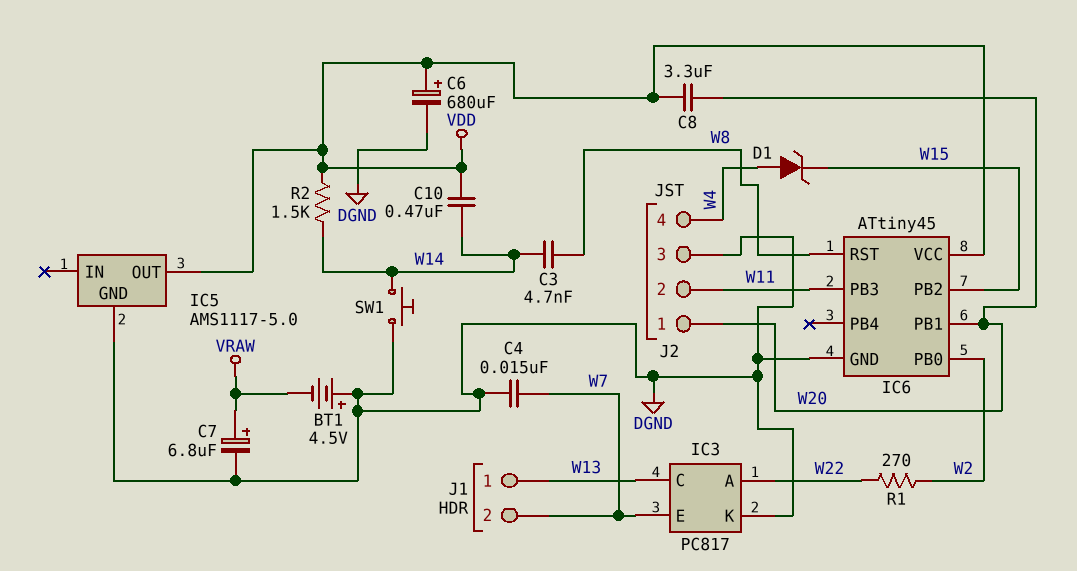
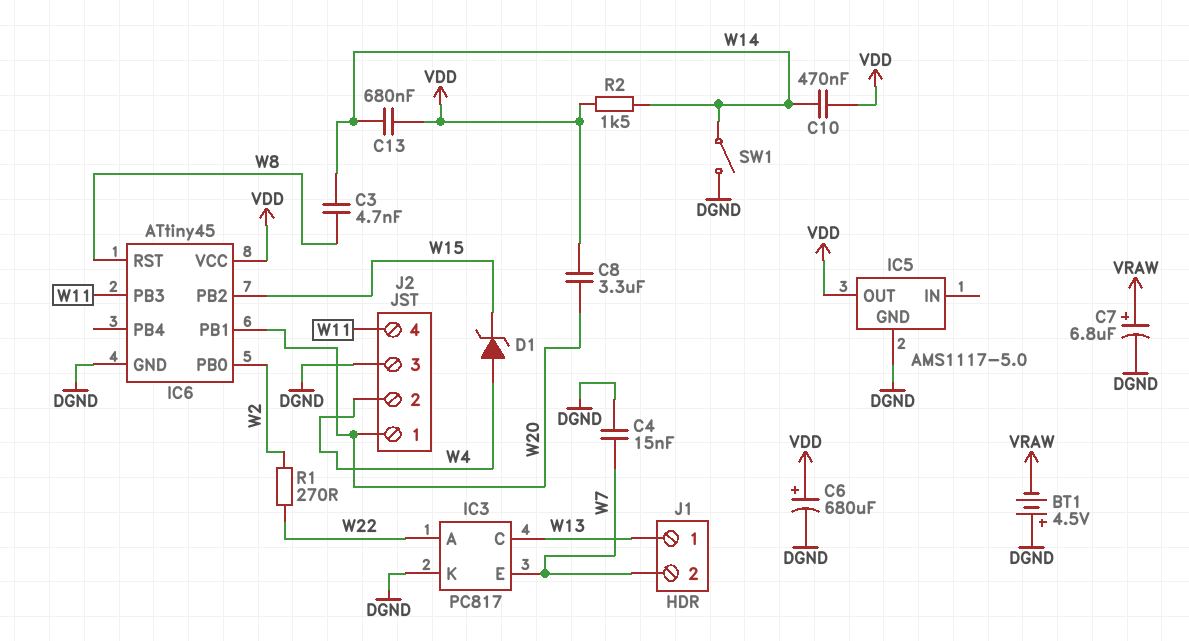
C13: none -> 680nF (VDD, W14)
J2 pin 2: W11 -> W4
J2 pin 4: W4 -> W11
SW1: button (DGND, W14) -> switch (DGND, W14)

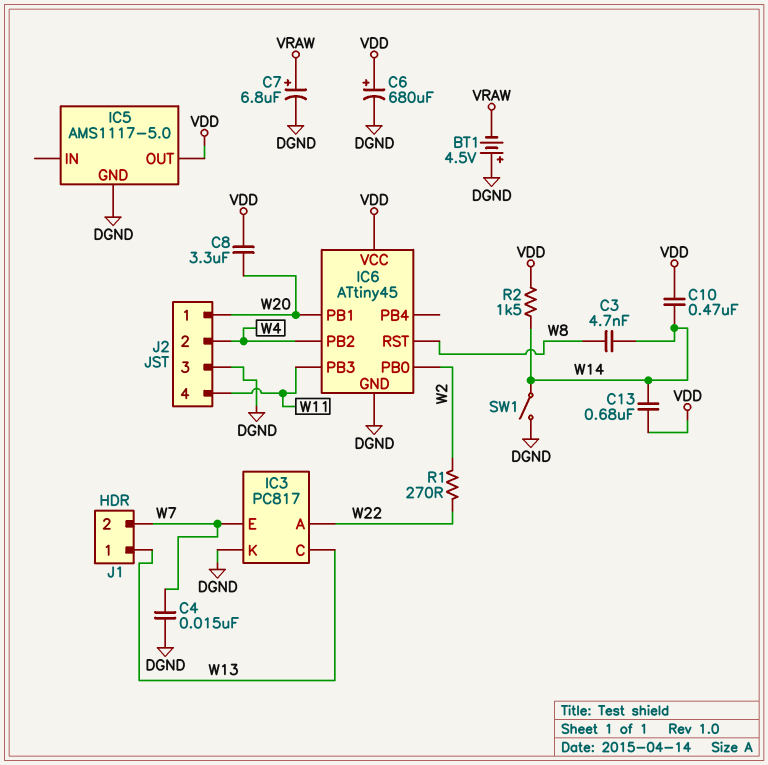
D1: zener (A W4, K W15) -> none
IC6 pin PB2: W15 -> W4

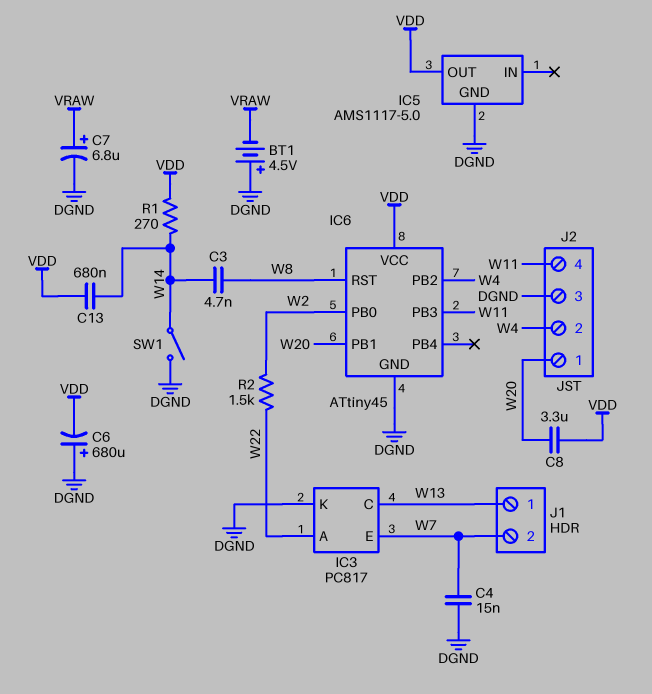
C6: 680uF (plus VDD, minus DGND) -> 680uF (plus DGND, minus VDD)
C10: 470nF (VDD, W14) -> none
R1: 270 (W2, W22) -> 270 (VDD, W14)
R2: 1.5k (VDD, W14) -> 1.5k (W2, W22)

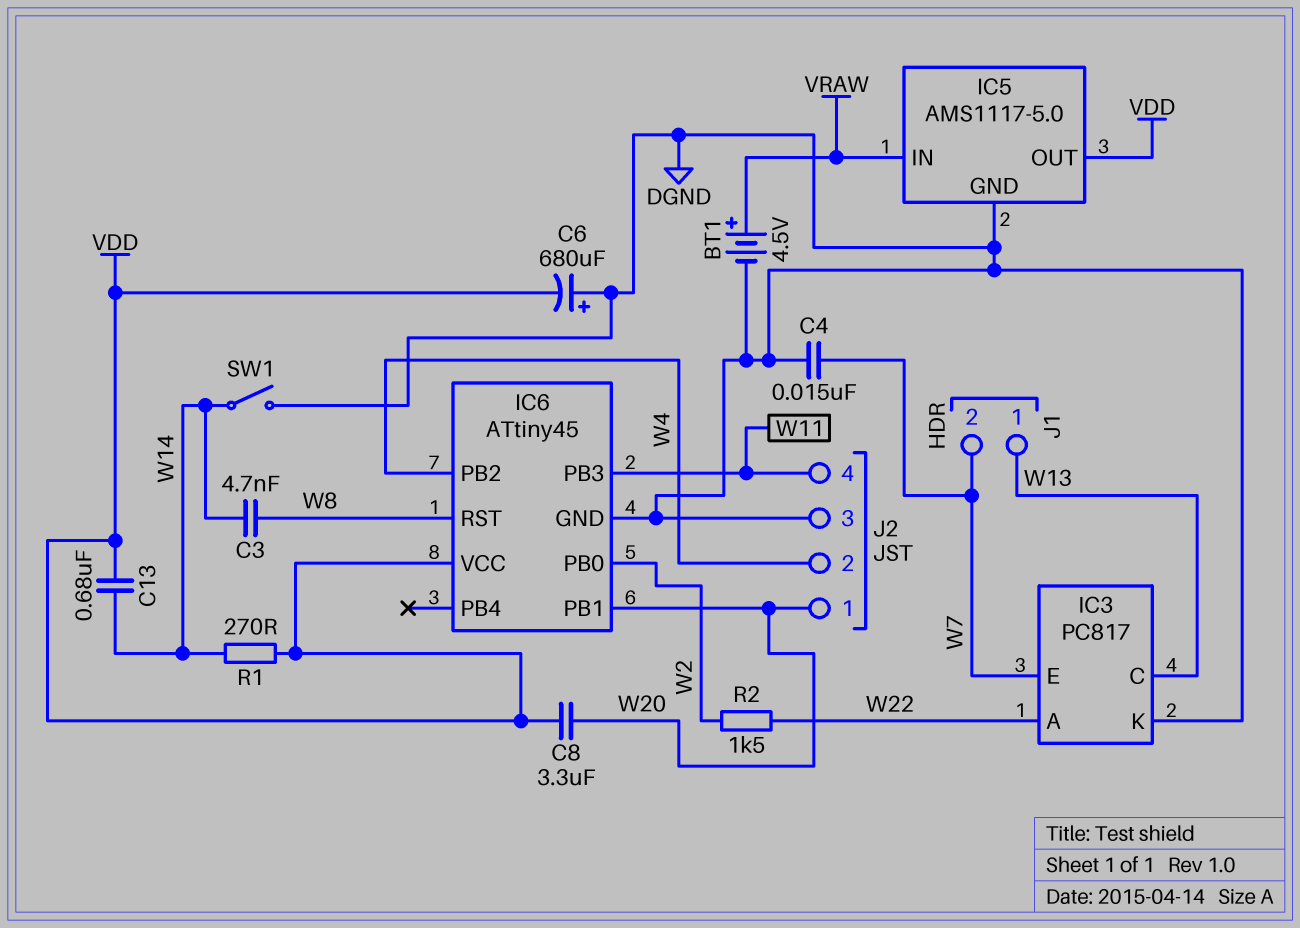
BT1: 4.5V (plus DGND, minus VRAW) -> 4.5V (plus VRAW, minus DGND)
C7: 6.8uF (plus VRAW, minus DGND) -> none
IC5 pin IN: none -> VRAW

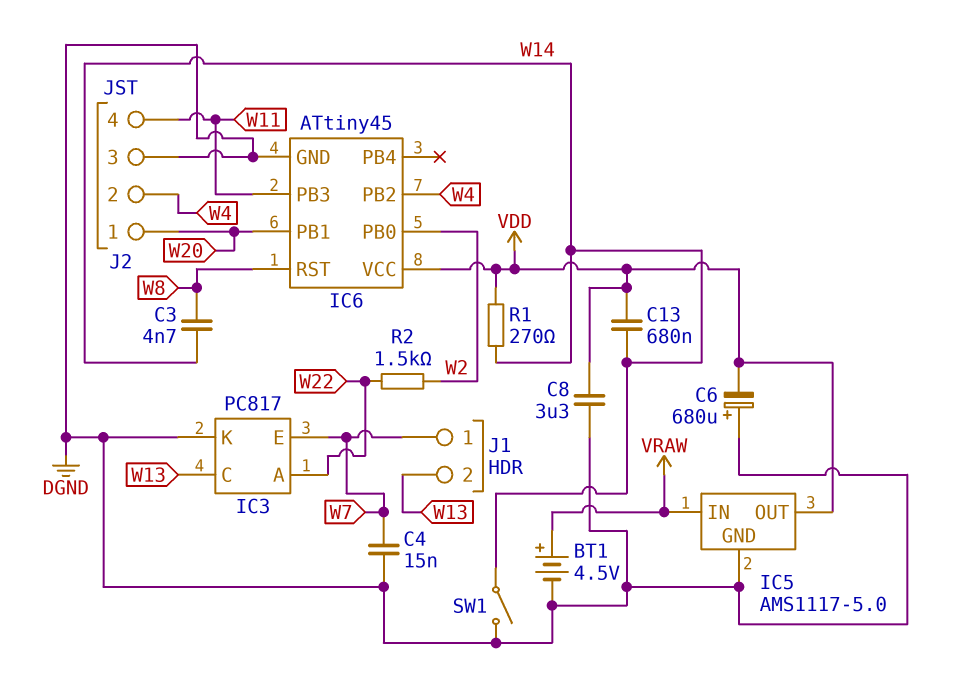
C8: 3.3uF (VDD, W20) -> 3.3uF (DGND, VDD)
J1 pin 1: W13 -> W7
J1 pin 2: W7 -> W13

